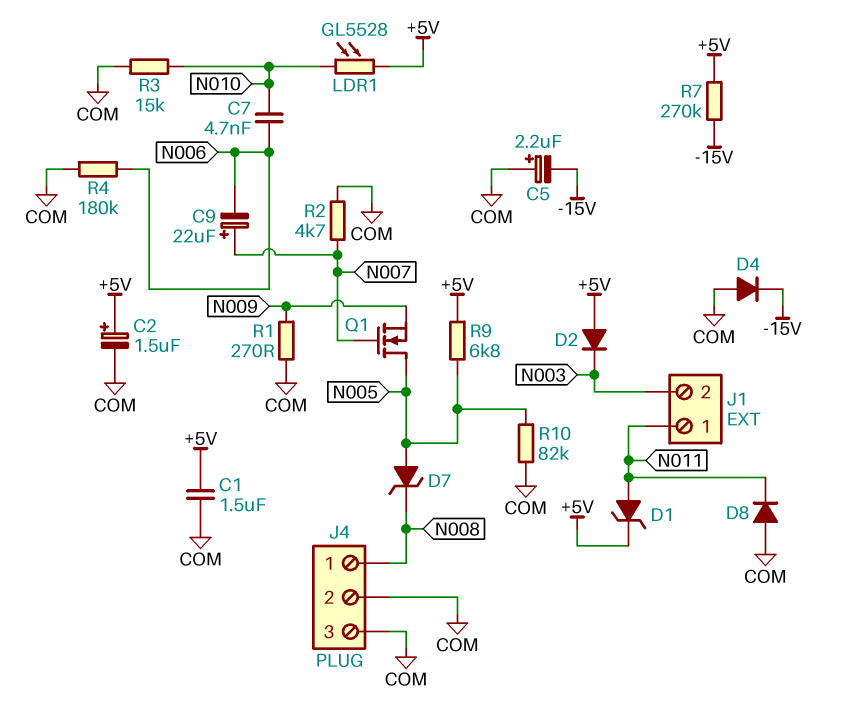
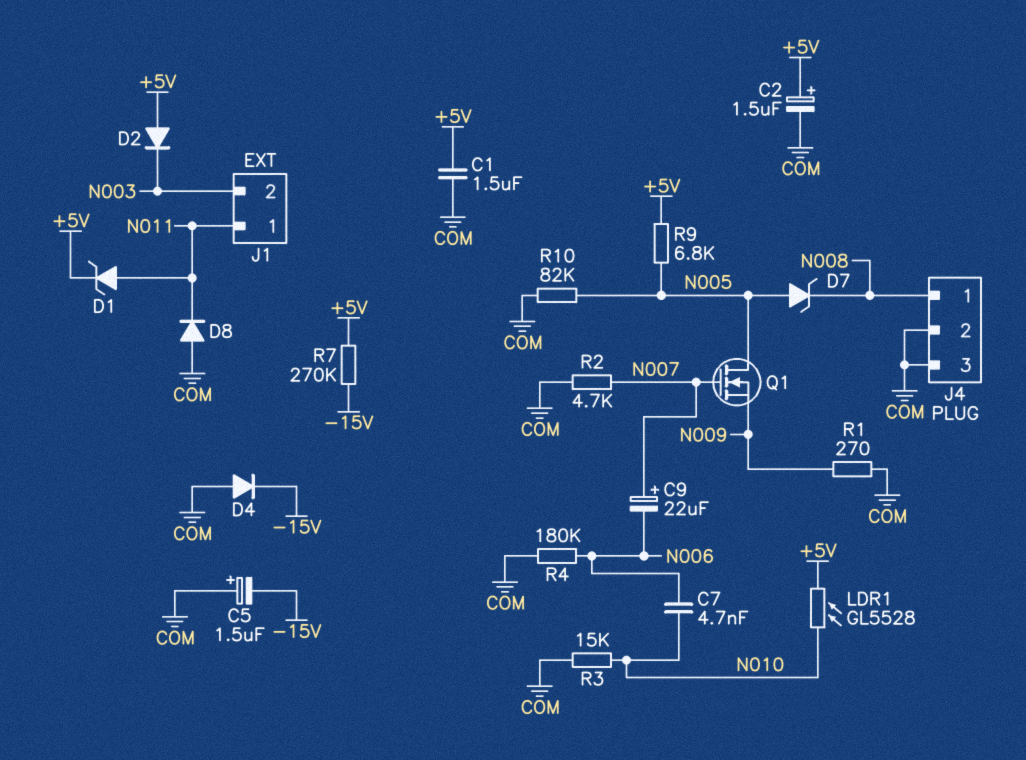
C5: 2.2uF (plus COM, minus -15V) -> 1.5uF (plus COM, minus -15V)

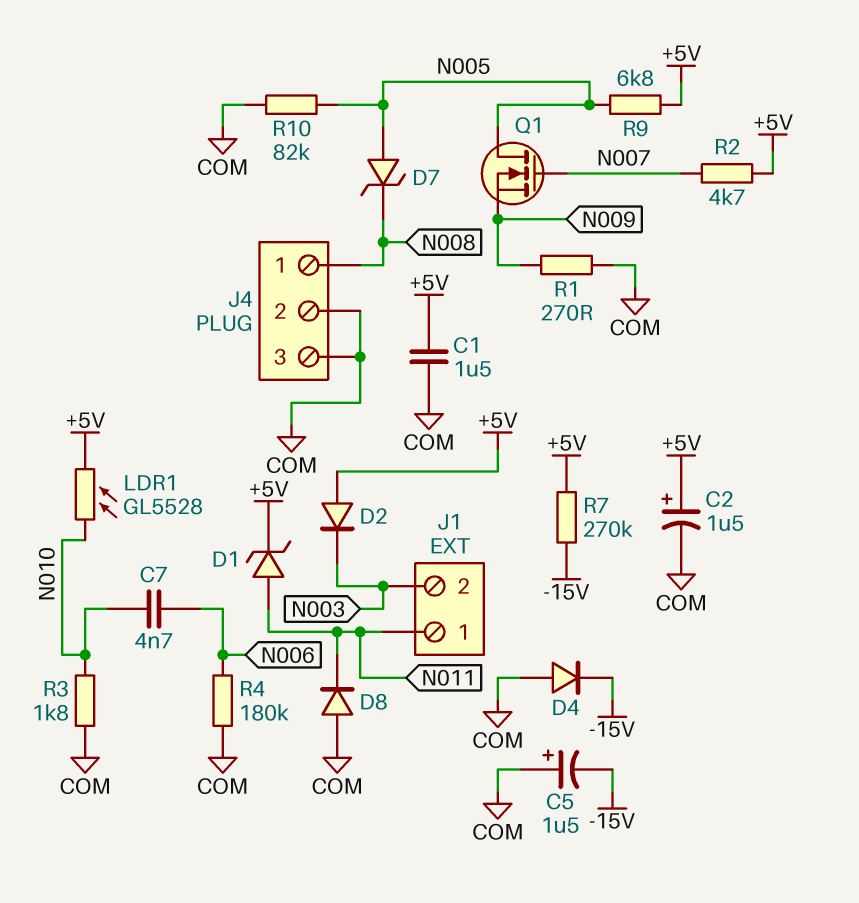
C9: 22uF (plus N007, minus N006) -> none
R2: 4.7k (COM, N007) -> 4.7k (+5V, N007)
R3: 15k (COM, N010) -> 1.8k (COM, N010)

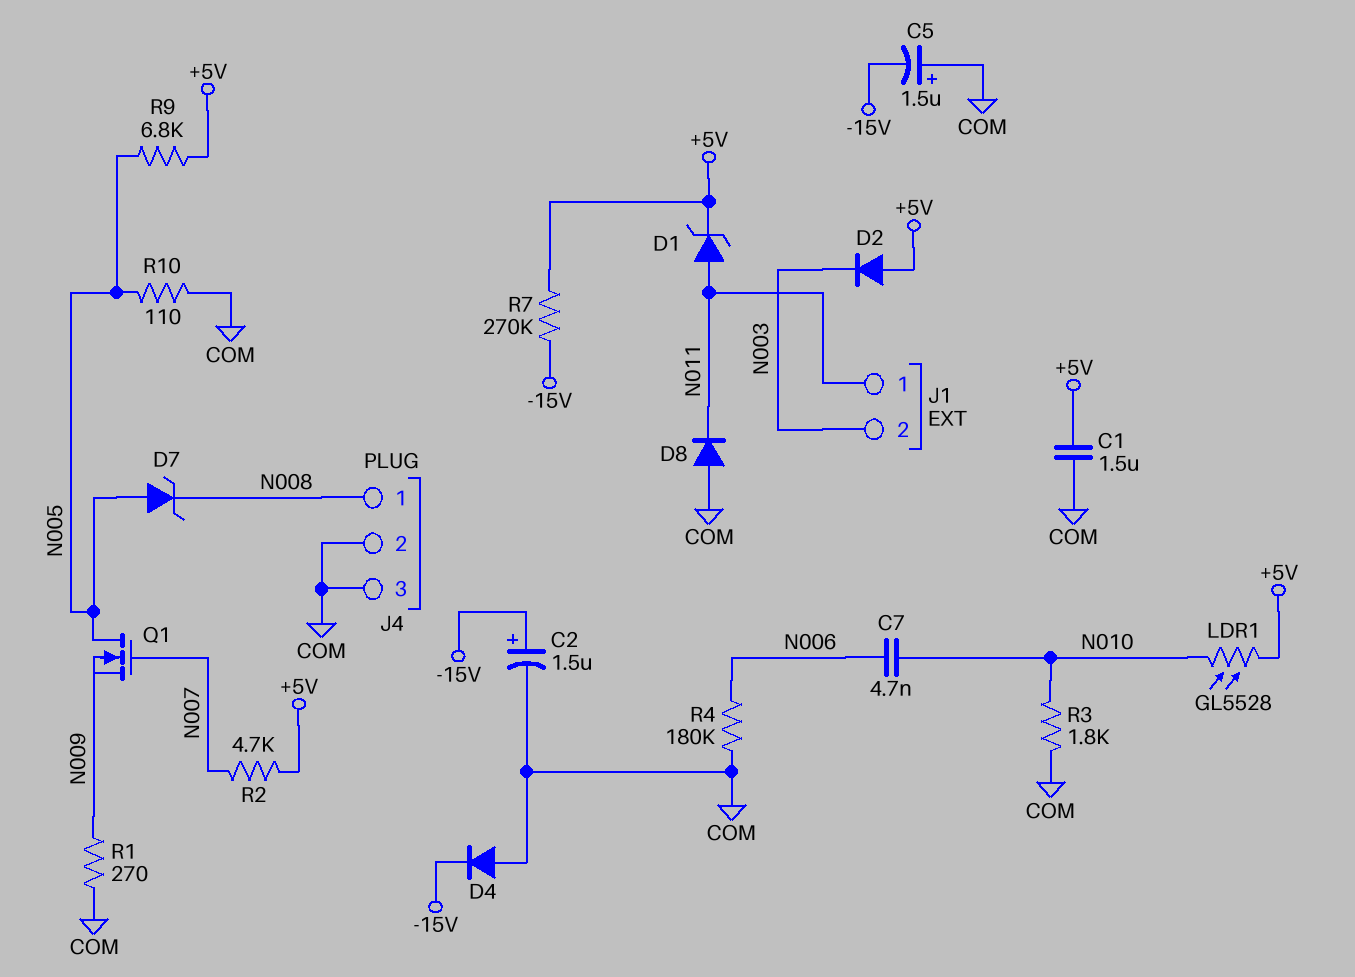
C2: 1.5uF (plus +5V, minus COM) -> 1.5uF (plus -15V, minus COM)
R10: 82k (COM, N005) -> 110 (COM, N005)

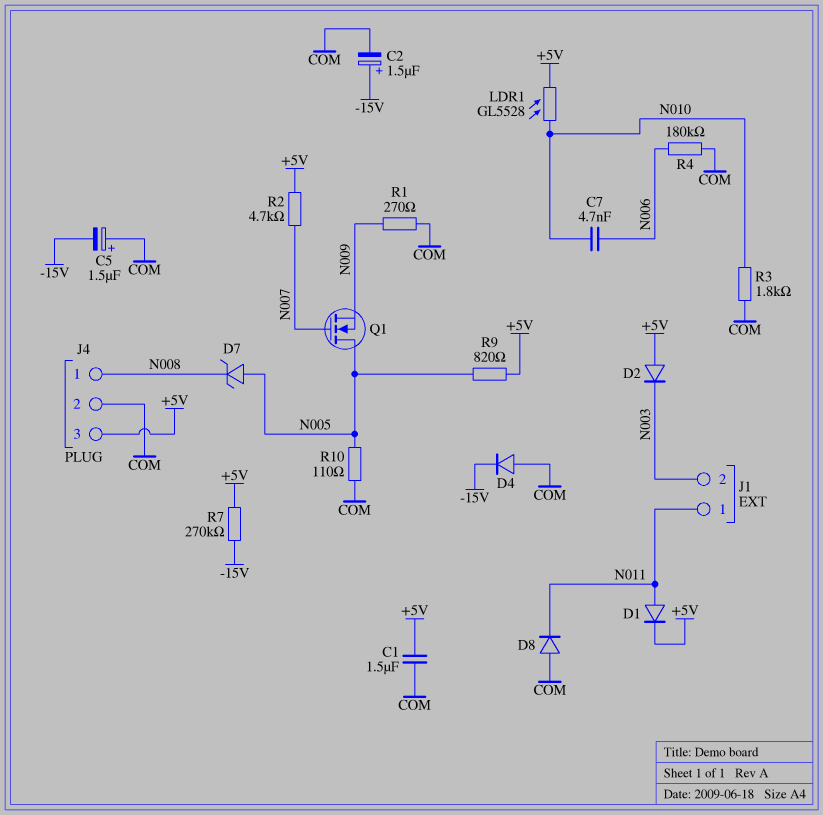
D1: zener (A N011, K +5V) -> diode (A N011, K +5V)
J4 pin 3: COM -> +5V
R9: 6.8k (+5V, N005) -> 820 (+5V, N005)

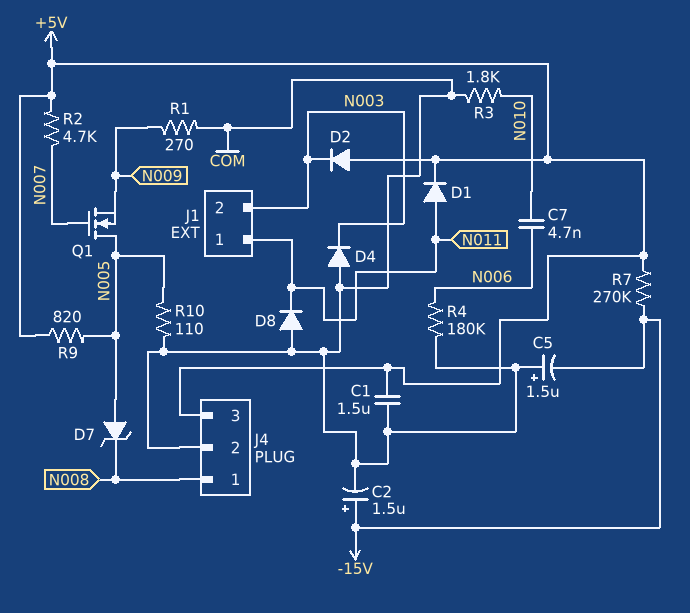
D4: diode (A COM, K -15V) -> diode (A COM, K N003)
LDR1: GL5528 (+5V, N010) -> none

